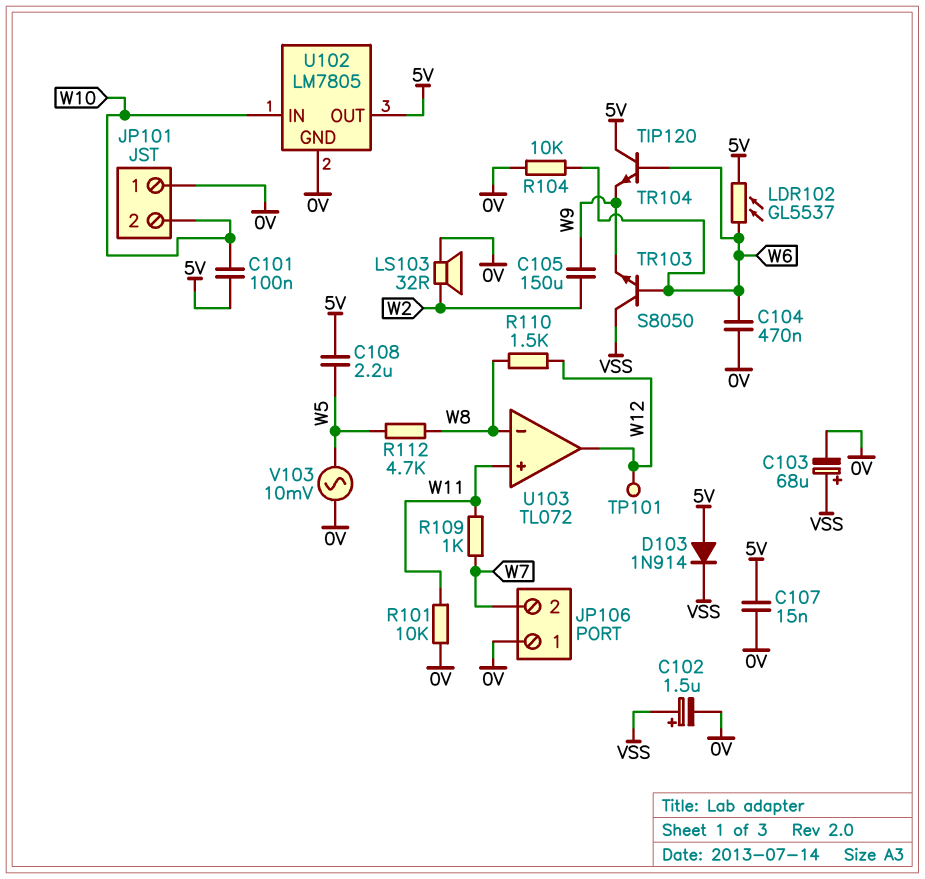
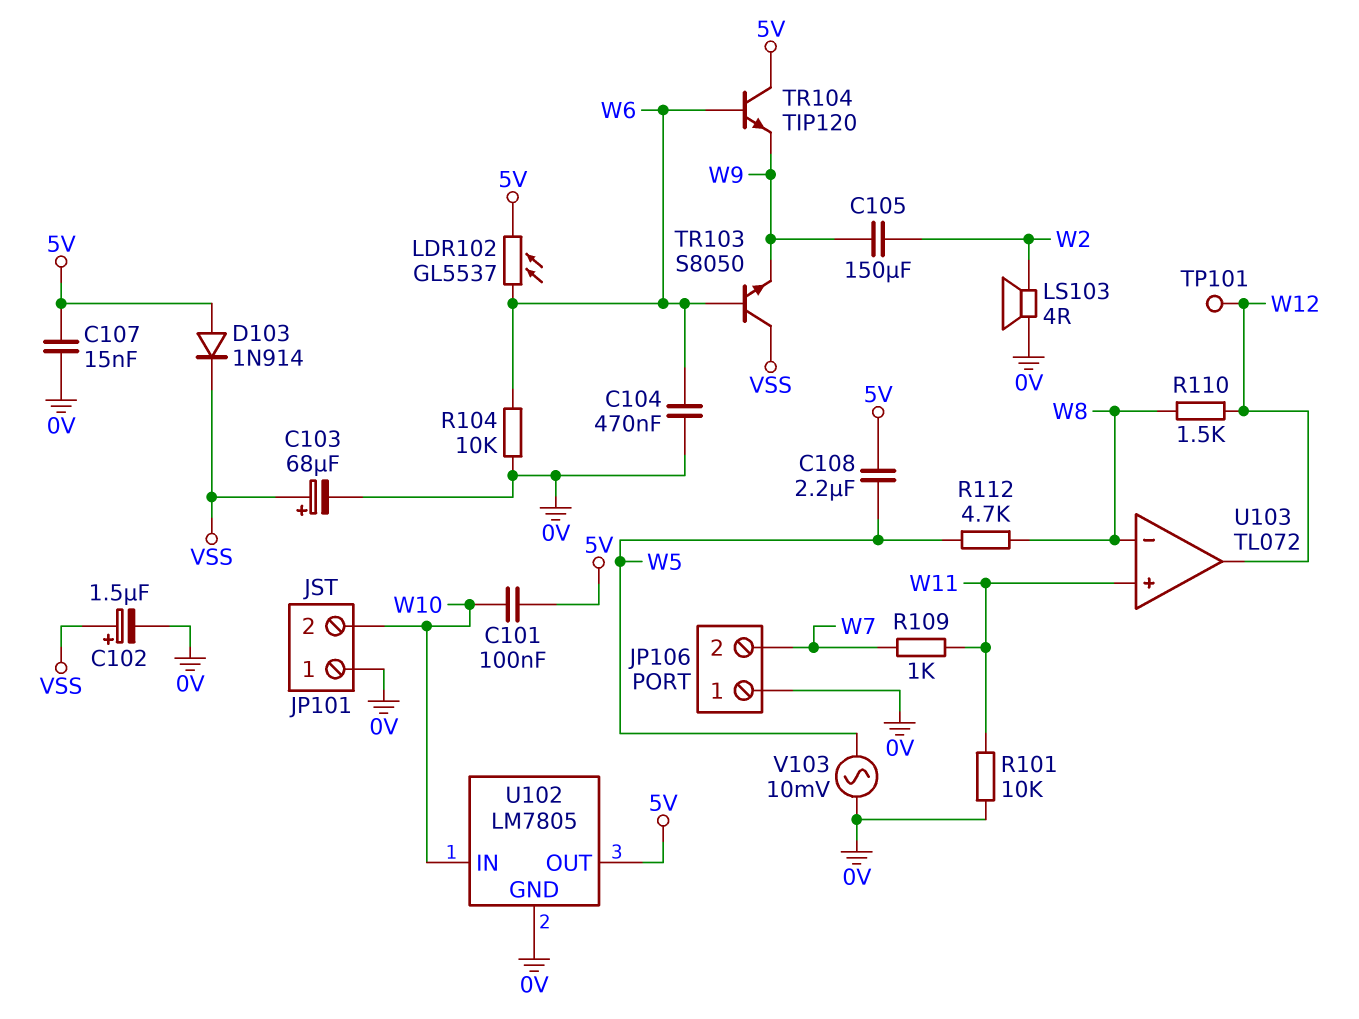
LS103: speaker 32R (0V, W2) -> speaker 4R (0V, W2)

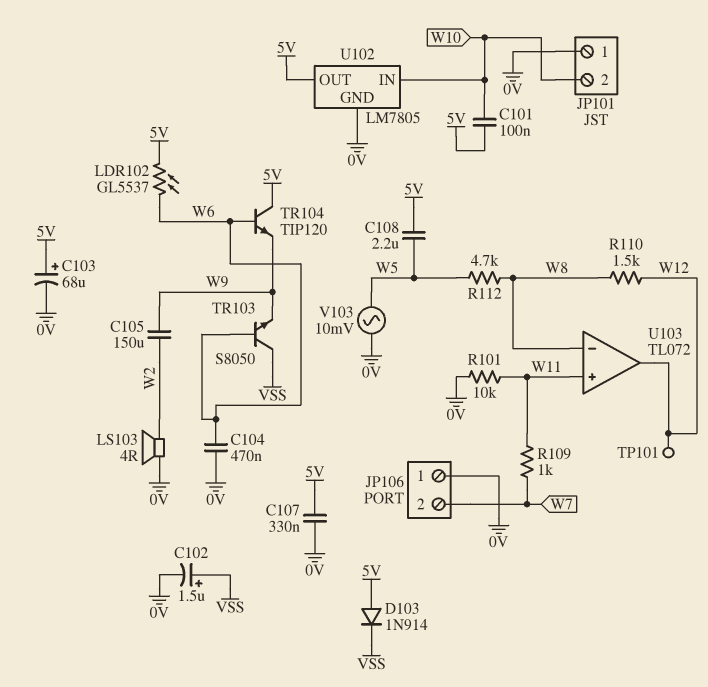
C103: 68uF (plus VSS, minus 0V) -> 68uF (plus 5V, minus 0V)
C107: 15nF (0V, 5V) -> 330nF (0V, 5V)
R104: 10k (0V, W6) -> none

